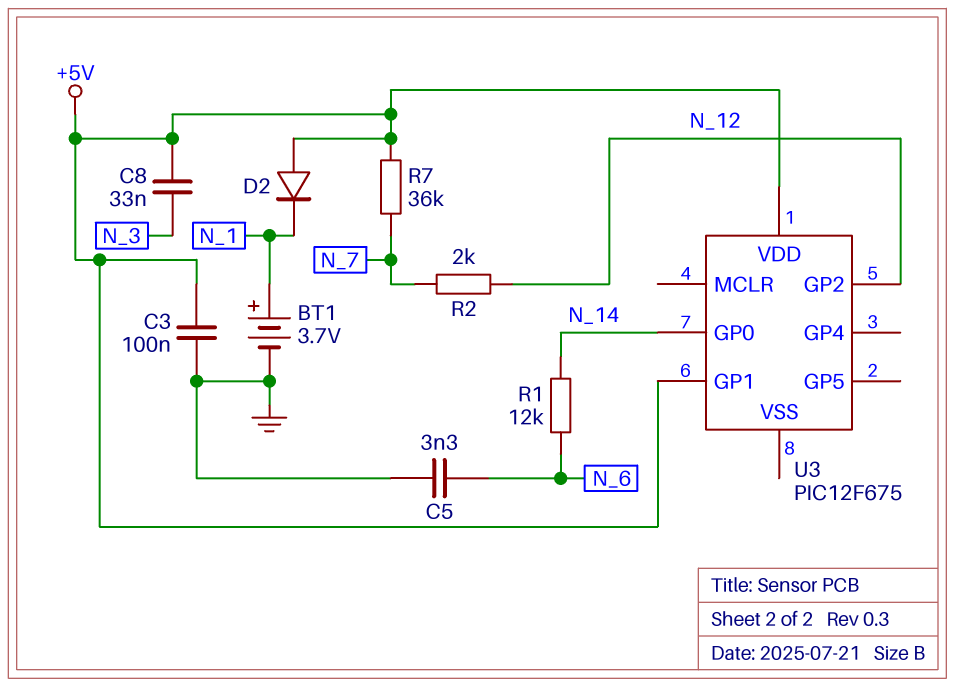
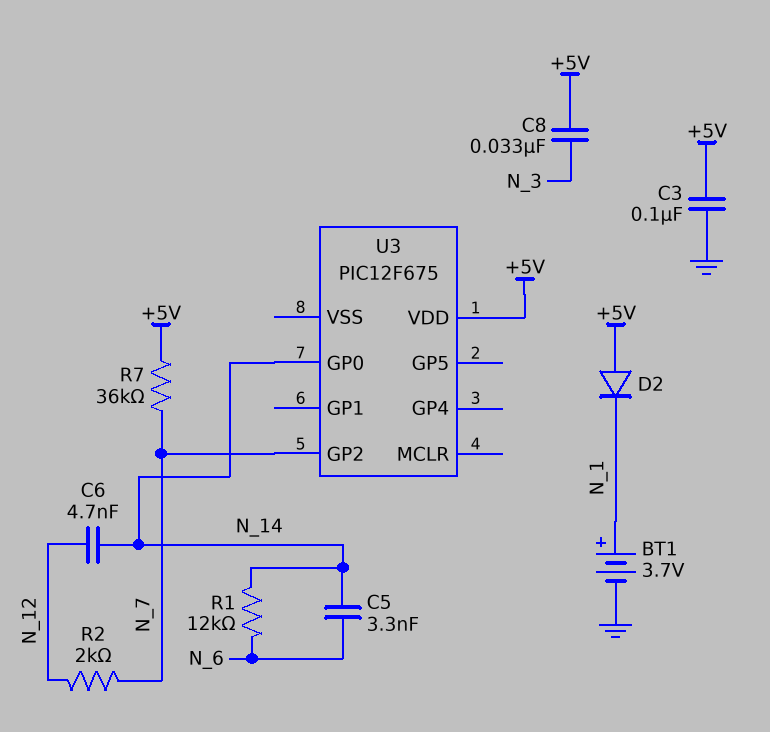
C5: 3.3nF (GND, N_6) -> 3.3nF (N_6, N_14)
C6: none -> 4.7nF (N_12, N_14)
U3 pin GP1: +5V -> none
U3 pin GP2: N_12 -> N_7

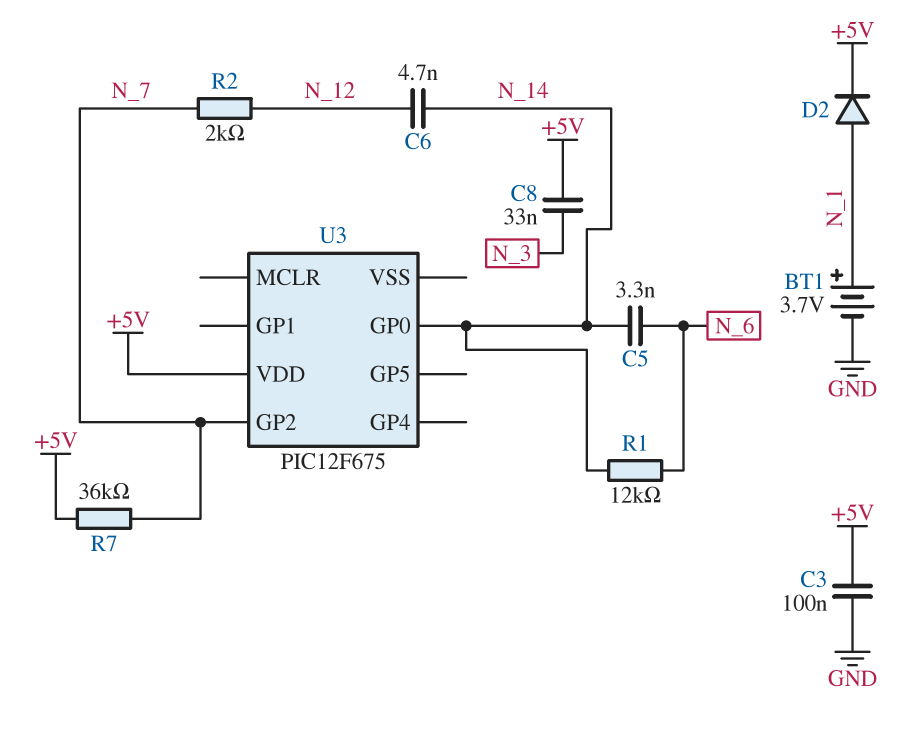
D2: diode (A +5V, K N_1) -> diode (A N_1, K +5V)

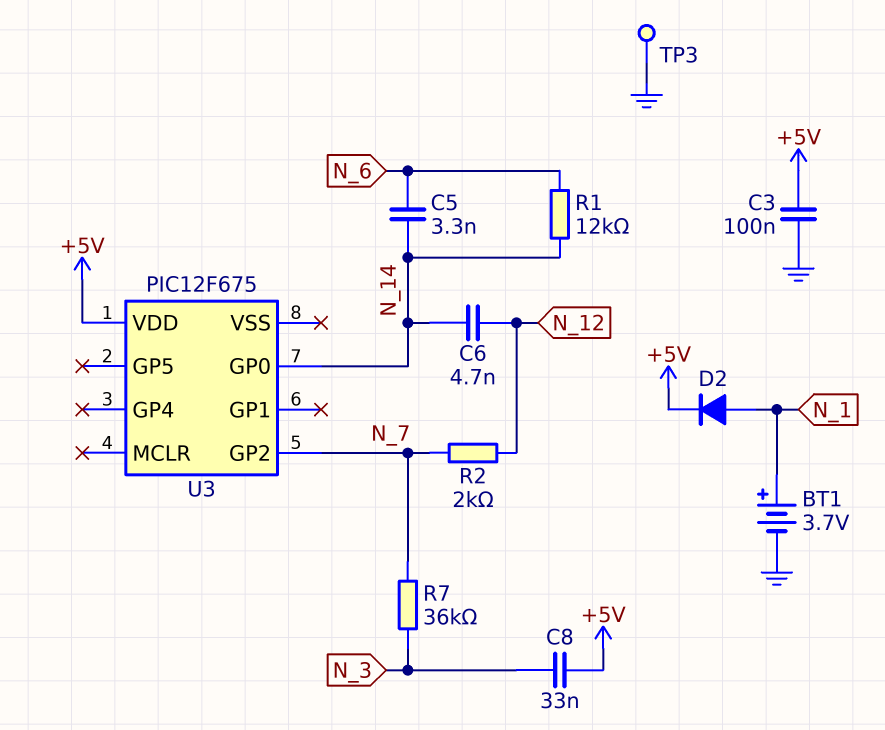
R7: 36k (+5V, N_7) -> 36k (N_3, N_7)
TP3: none -> test point (GND)

